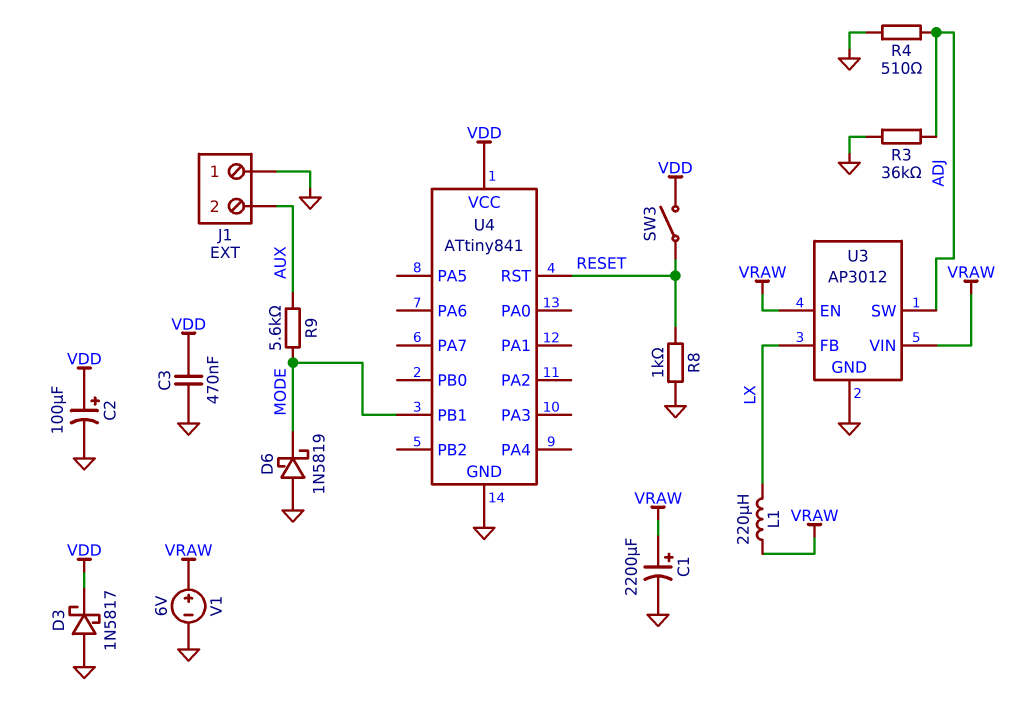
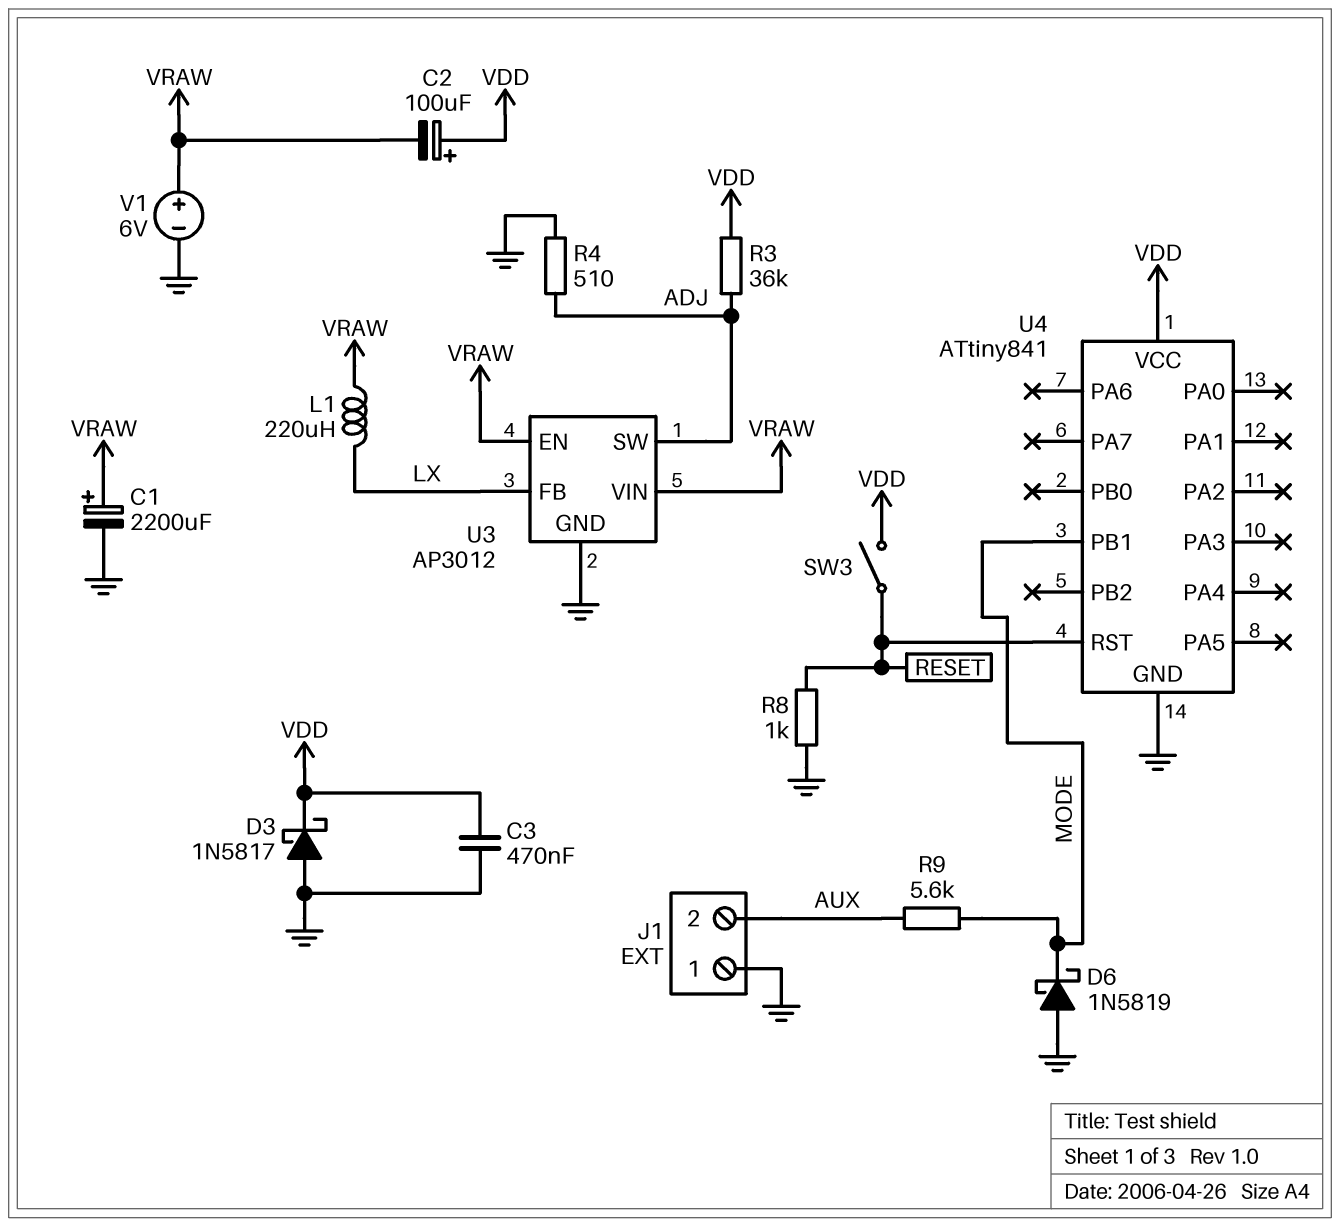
C2: 100uF (plus VDD, minus GND) -> 100uF (plus VDD, minus VRAW)
R3: 36k (ADJ, GND) -> 36k (ADJ, VDD)

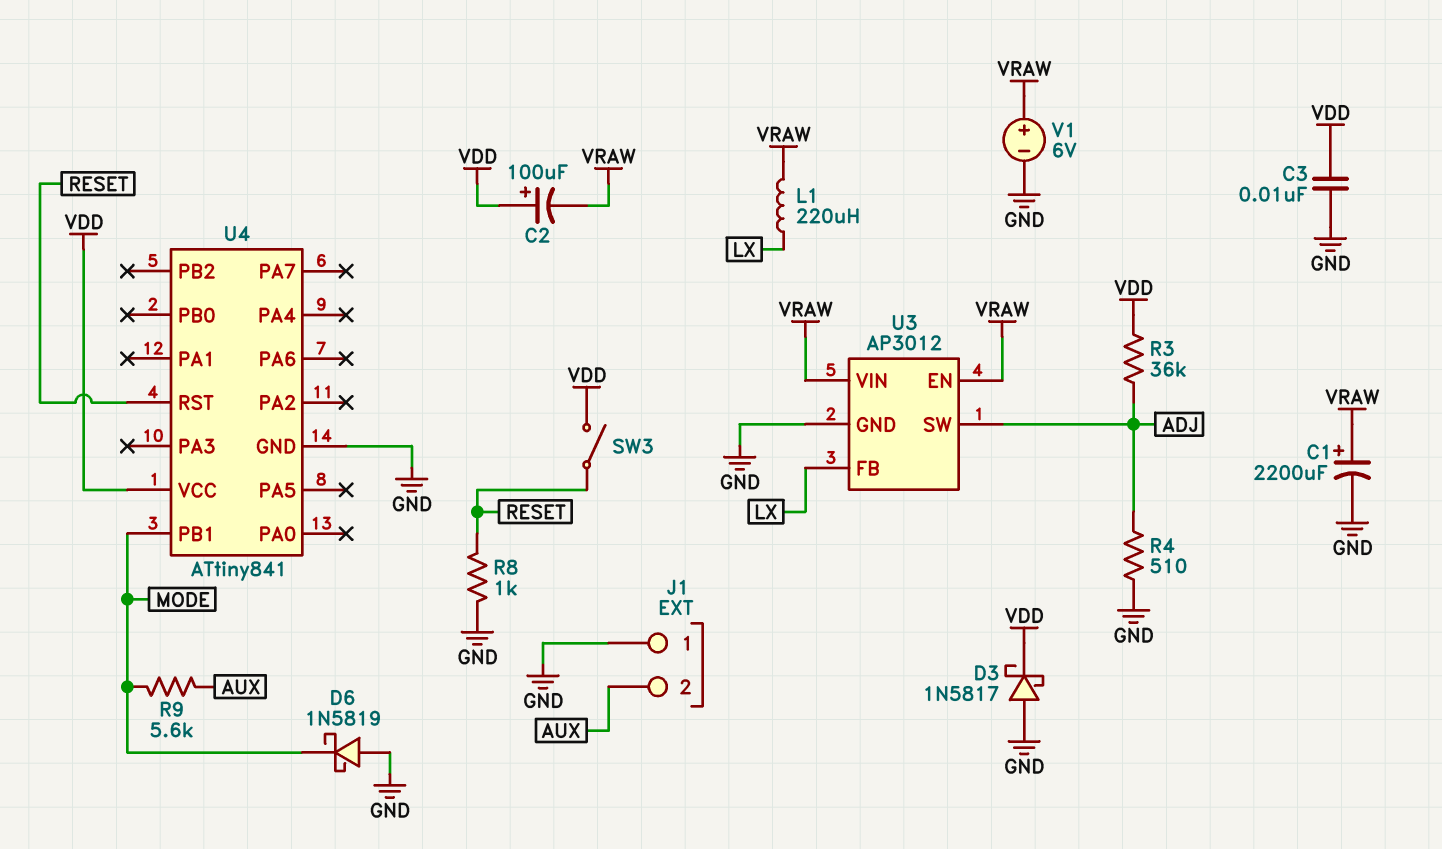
C3: 470nF (GND, VDD) -> 10nF (GND, VDD)

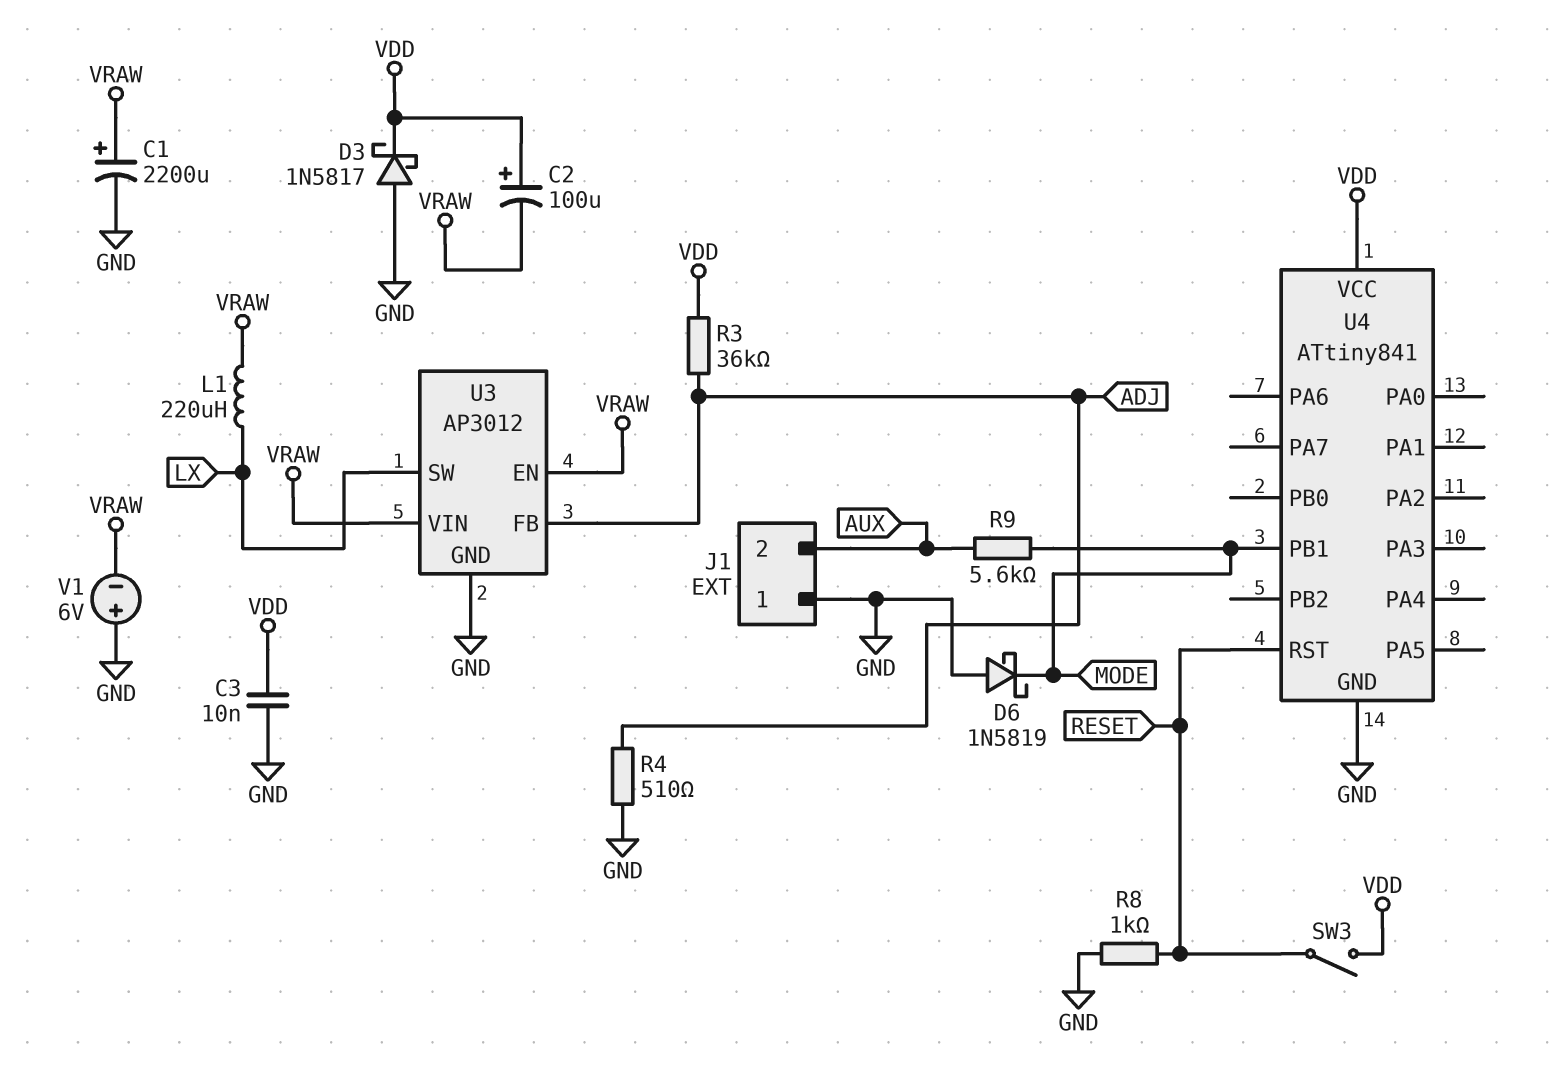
U3 pin FB: LX -> ADJ
U3 pin SW: ADJ -> LX
V1: 6V (plus VRAW, minus GND) -> 6V (plus GND, minus VRAW)

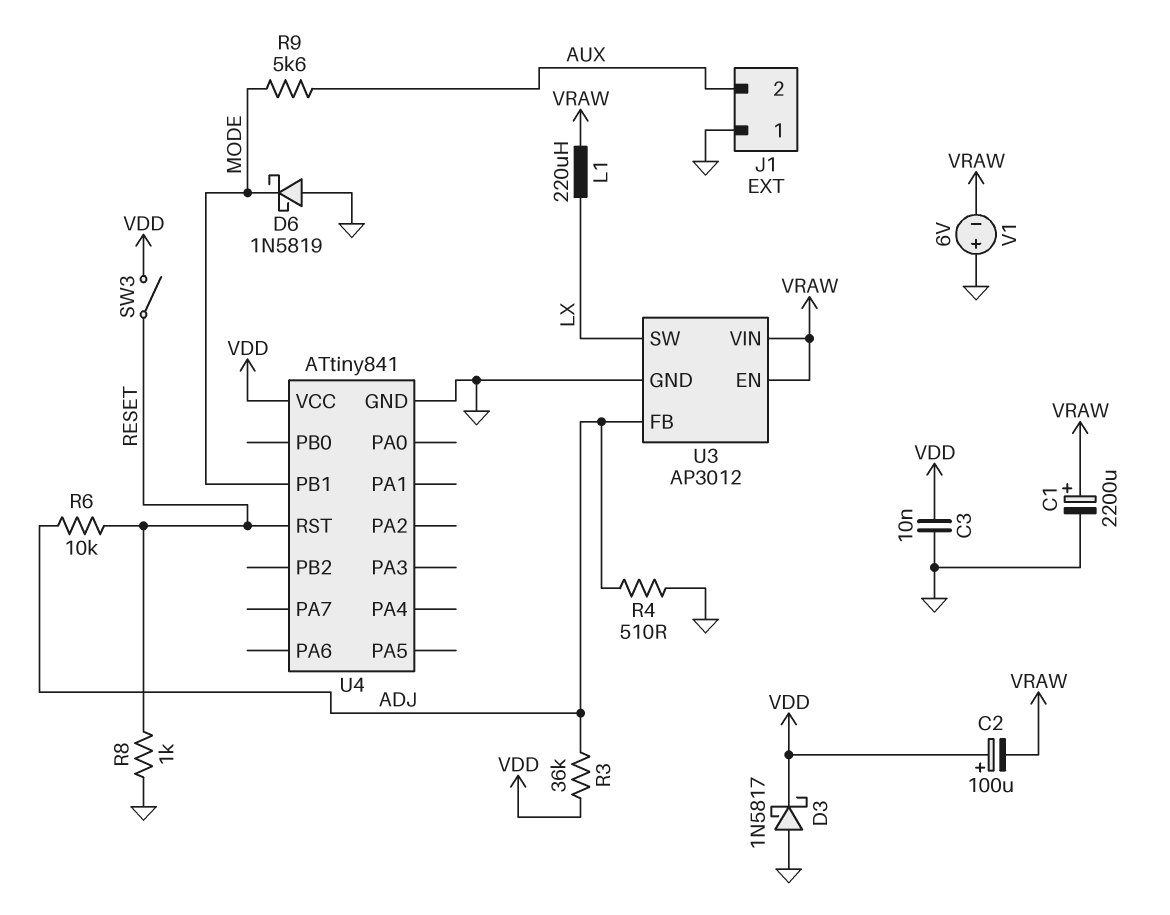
R6: none -> 10k (ADJ, RESET)

